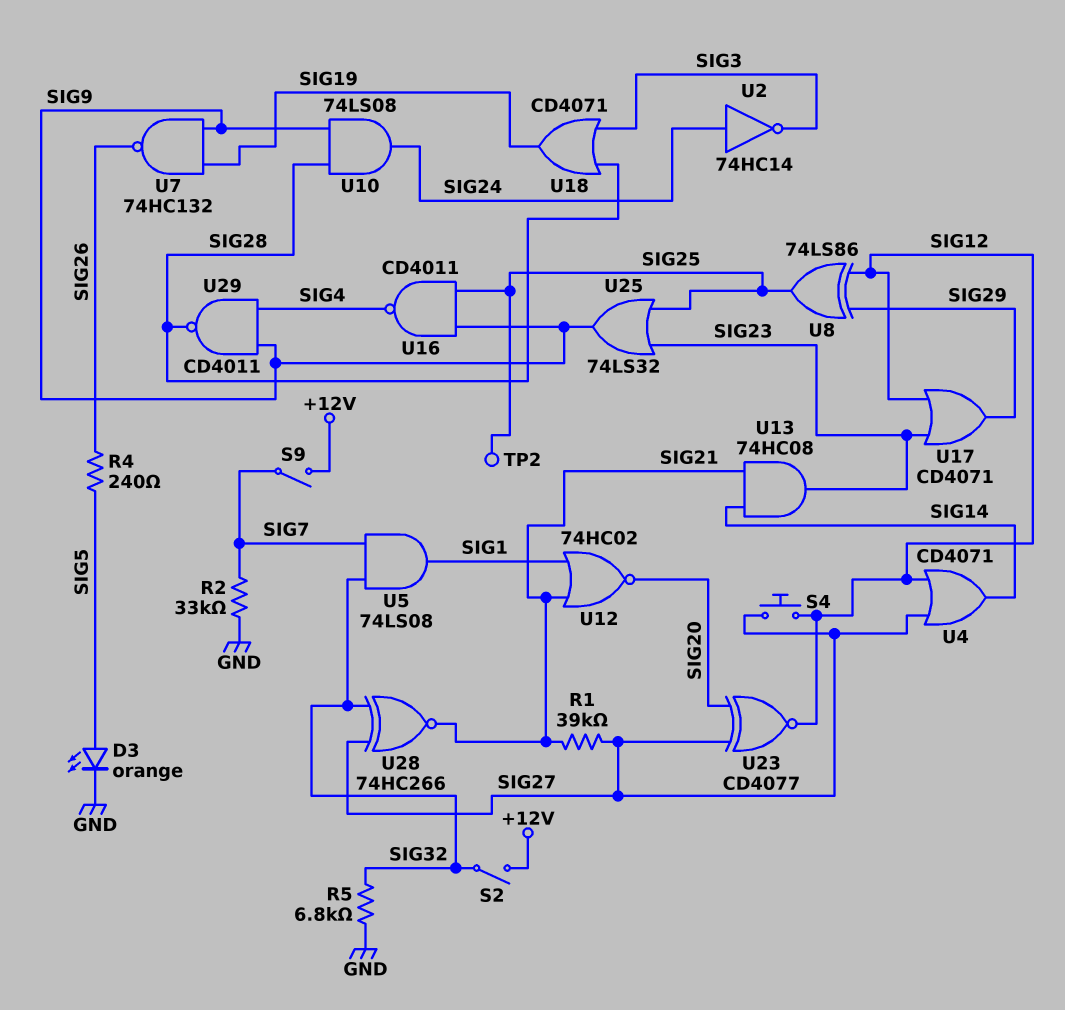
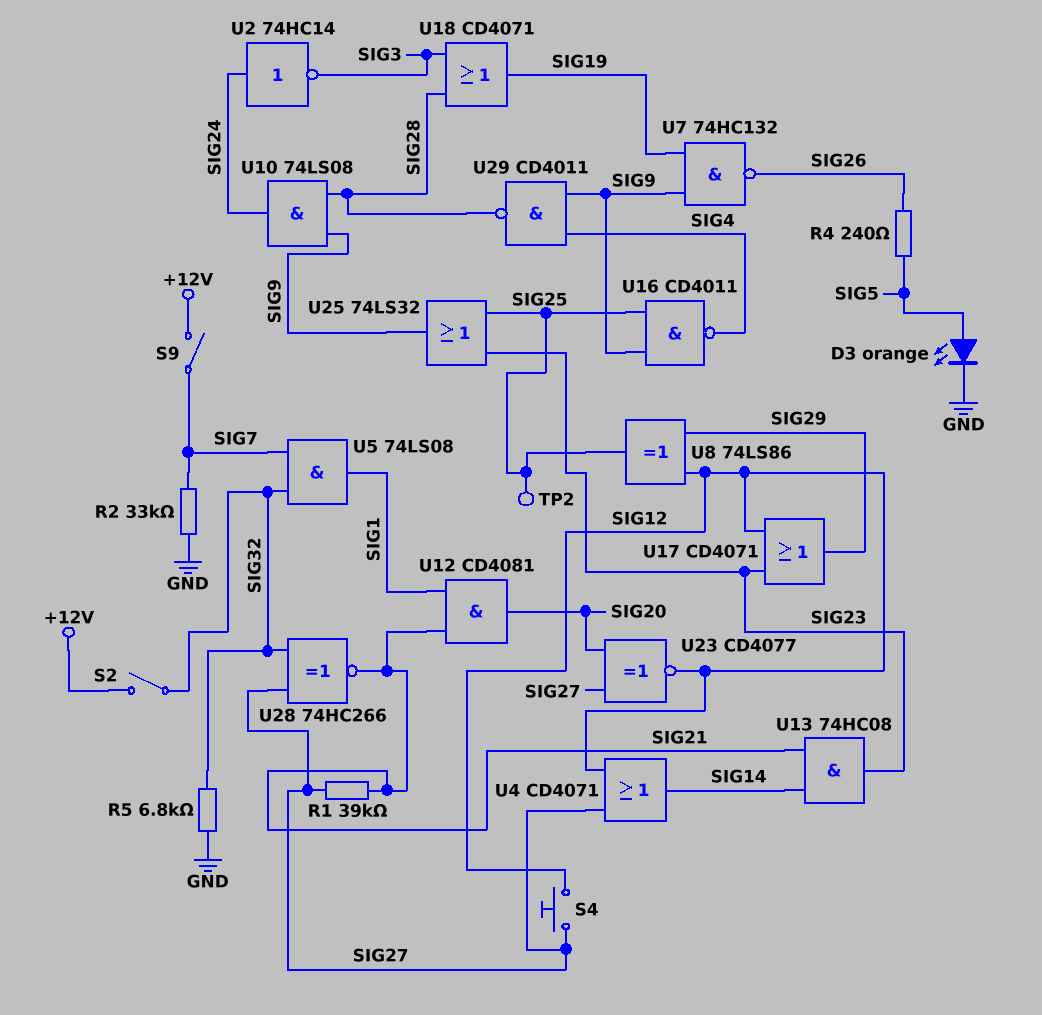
U12: NOR 74HC02 (in SIG1, in SIG21, out SIG20) -> AND CD4081 (in SIG1, in SIG21, out SIG20)

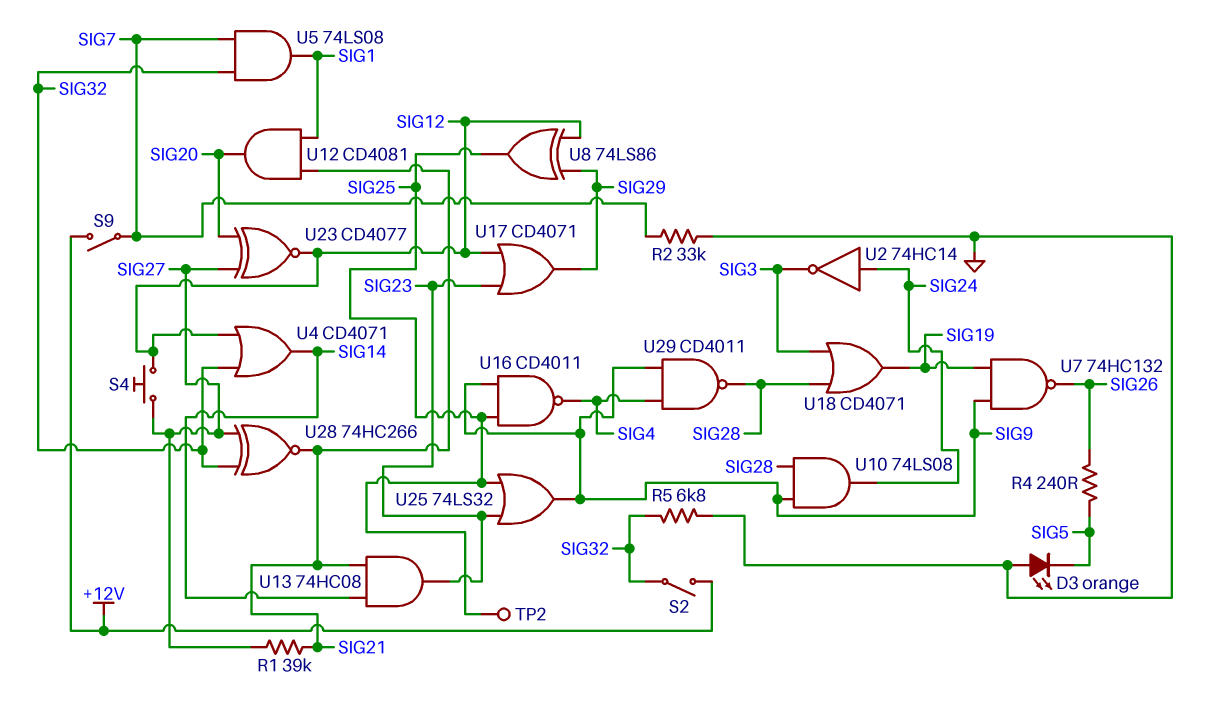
D3: LED orange (A SIG5, K GND) -> LED orange (A GND, K SIG5)
U4: OR CD4071 (in SIG12, in SIG27, out SIG14) -> OR CD4071 (in SIG12, in SIG32, out SIG14)

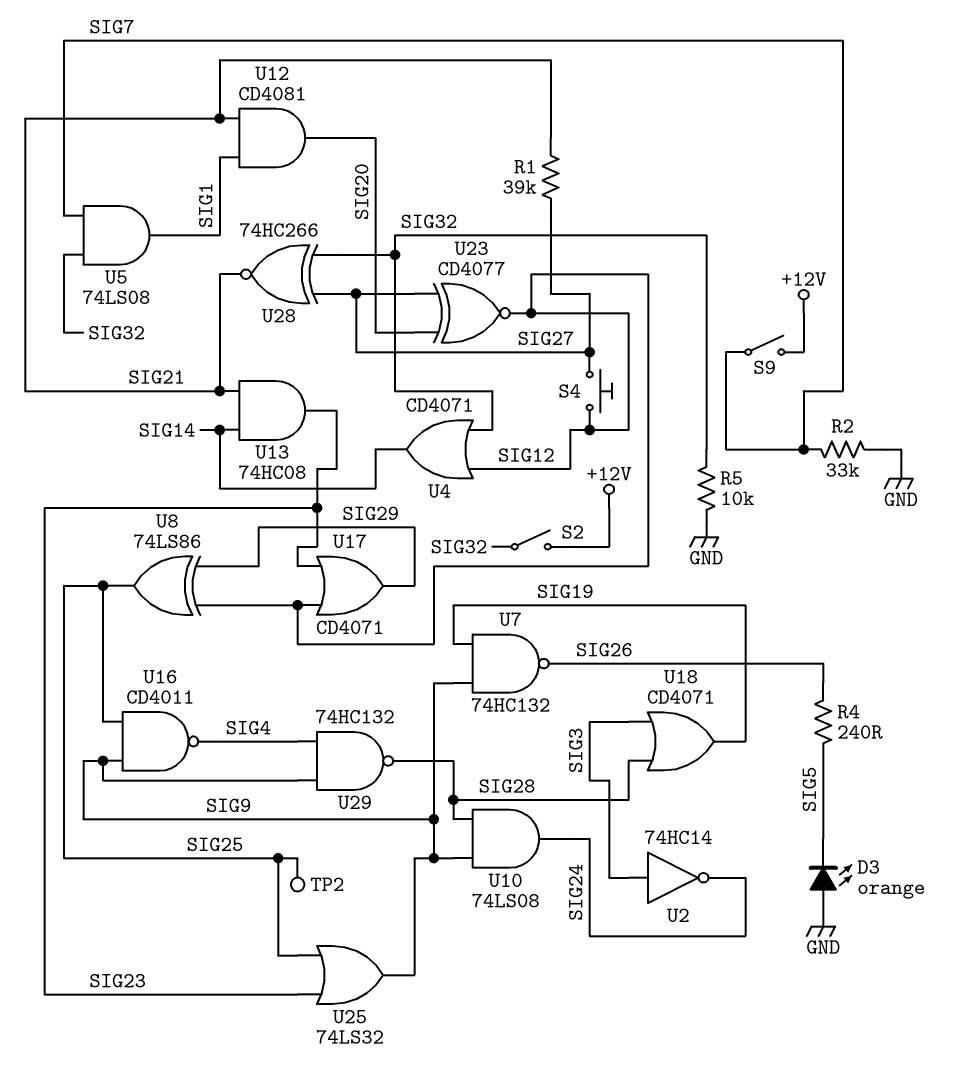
R5: 6.8k (GND, SIG32) -> 10k (GND, SIG32)
U2: NOT 74HC14 (in SIG24, out SIG3) -> NOT 74HC14 (in SIG3, out SIG24)
U29: NAND CD4011 (in SIG4, in SIG9, out SIG28) -> NAND 74HC132 (in SIG4, in SIG9, out SIG28)

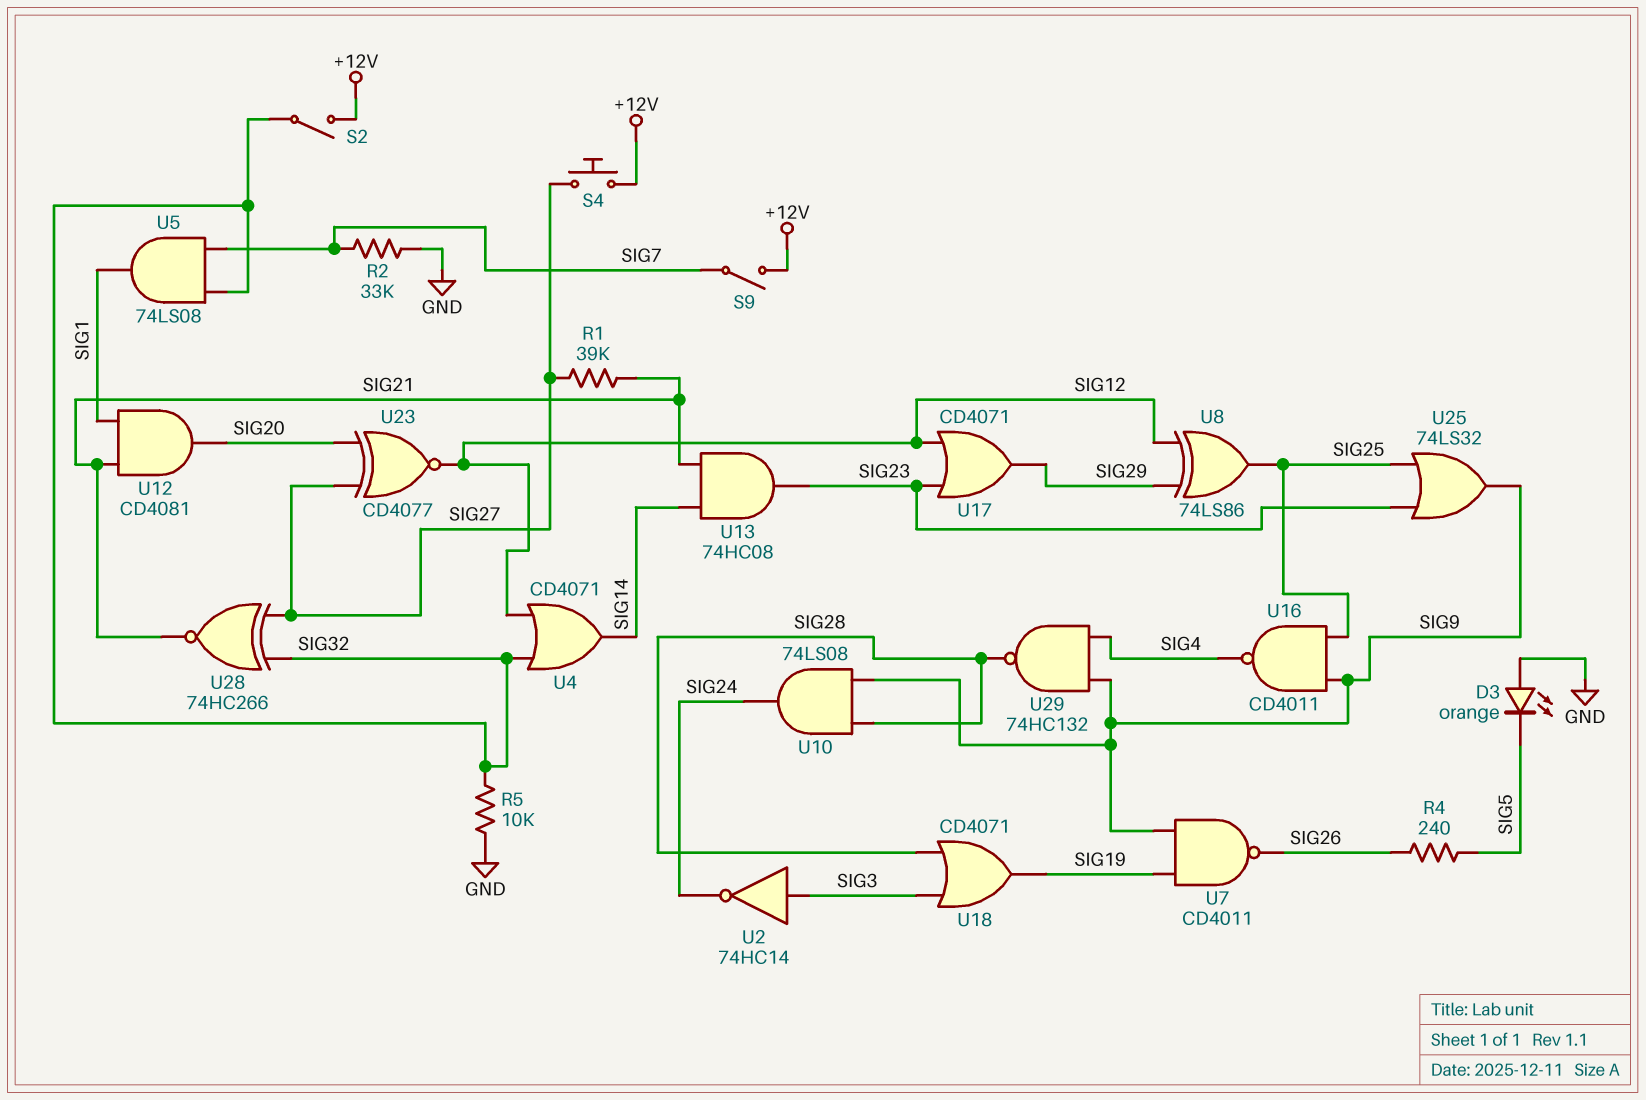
S4: button (SIG12, SIG27) -> button (+12V, SIG27)
TP2: test point (SIG25) -> none
U7: NAND 74HC132 (in SIG9, in SIG19, out SIG26) -> NAND CD4011 (in SIG9, in SIG19, out SIG26)

